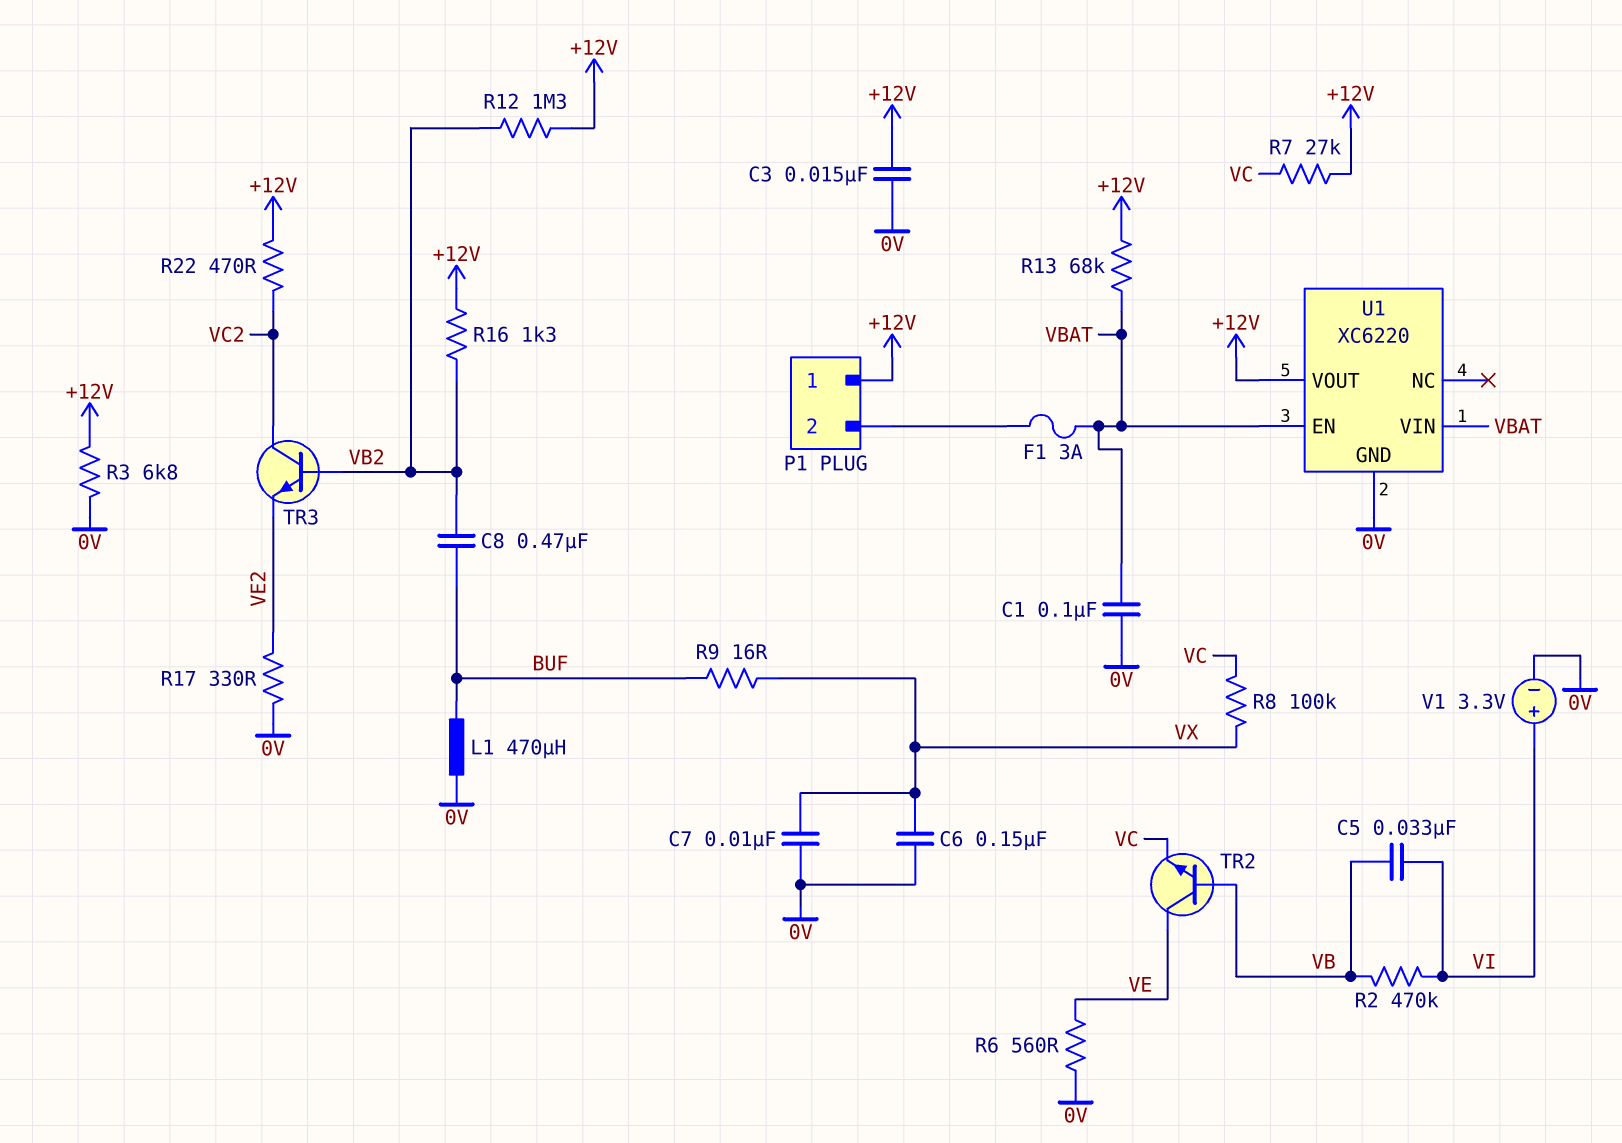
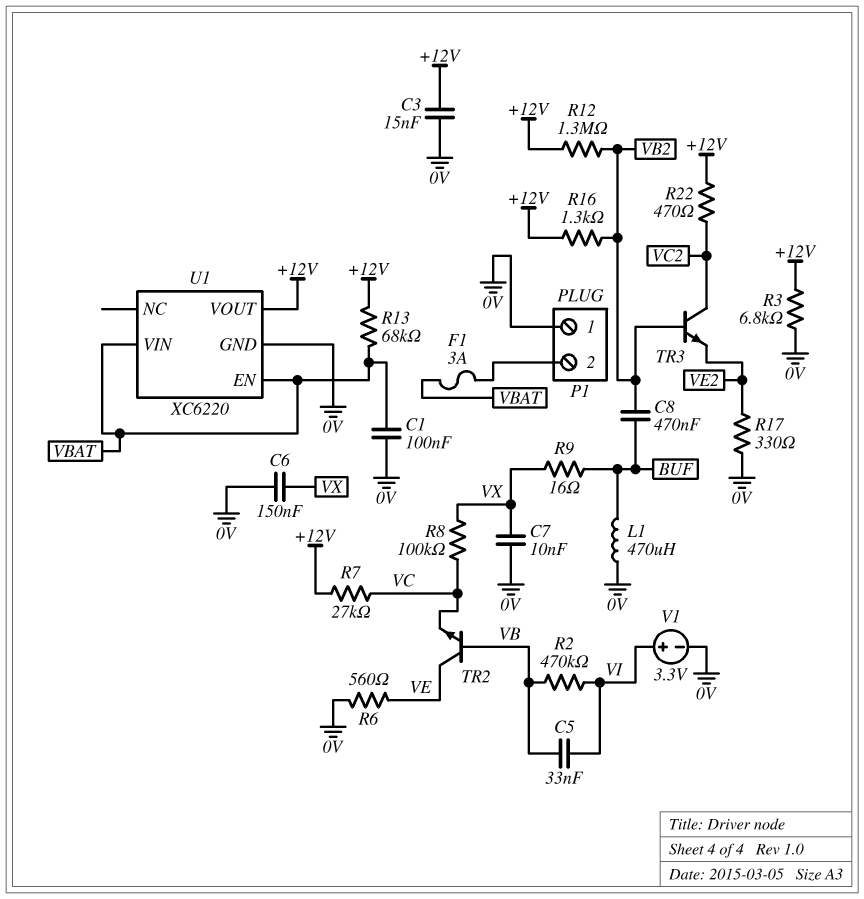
P1 pin 1: +12V -> 0V

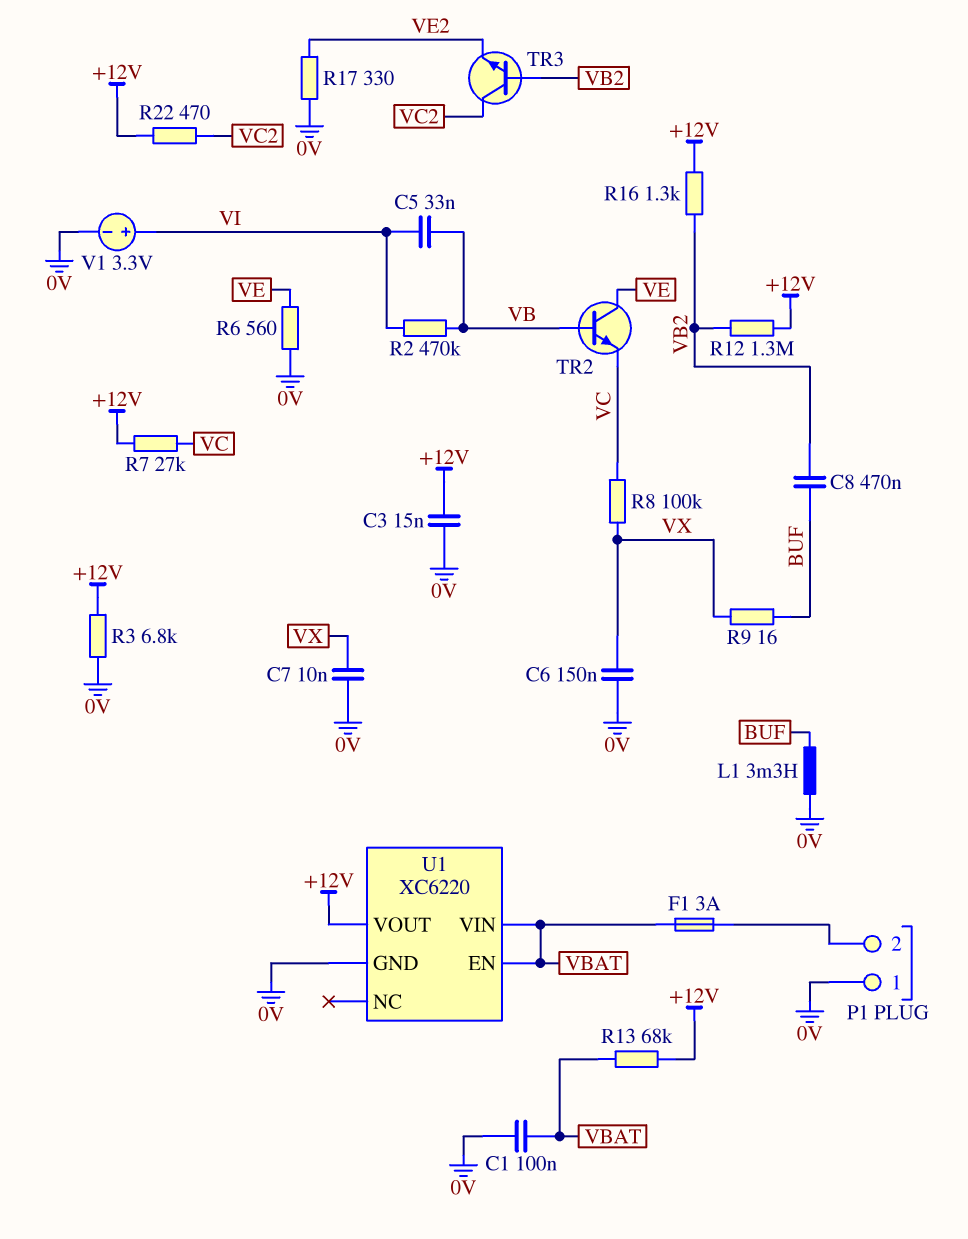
L1: 470uH (0V, BUF) -> 3.3mH (0V, BUF)

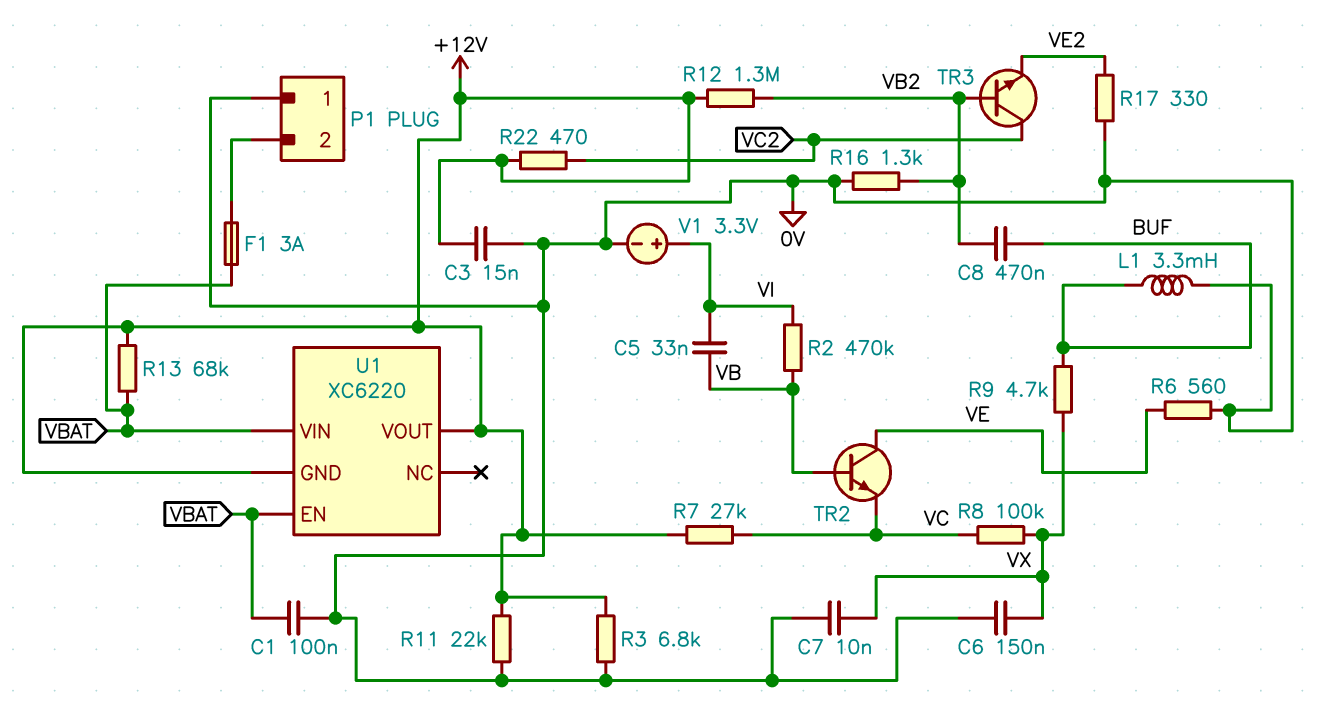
R9: 16 (BUF, VX) -> 4.7k (BUF, VX)
R11: none -> 22k (+12V, 0V)
R16: 1.3k (+12V, VB2) -> 1.3k (0V, VB2)
U1 pin GND: 0V -> +12V

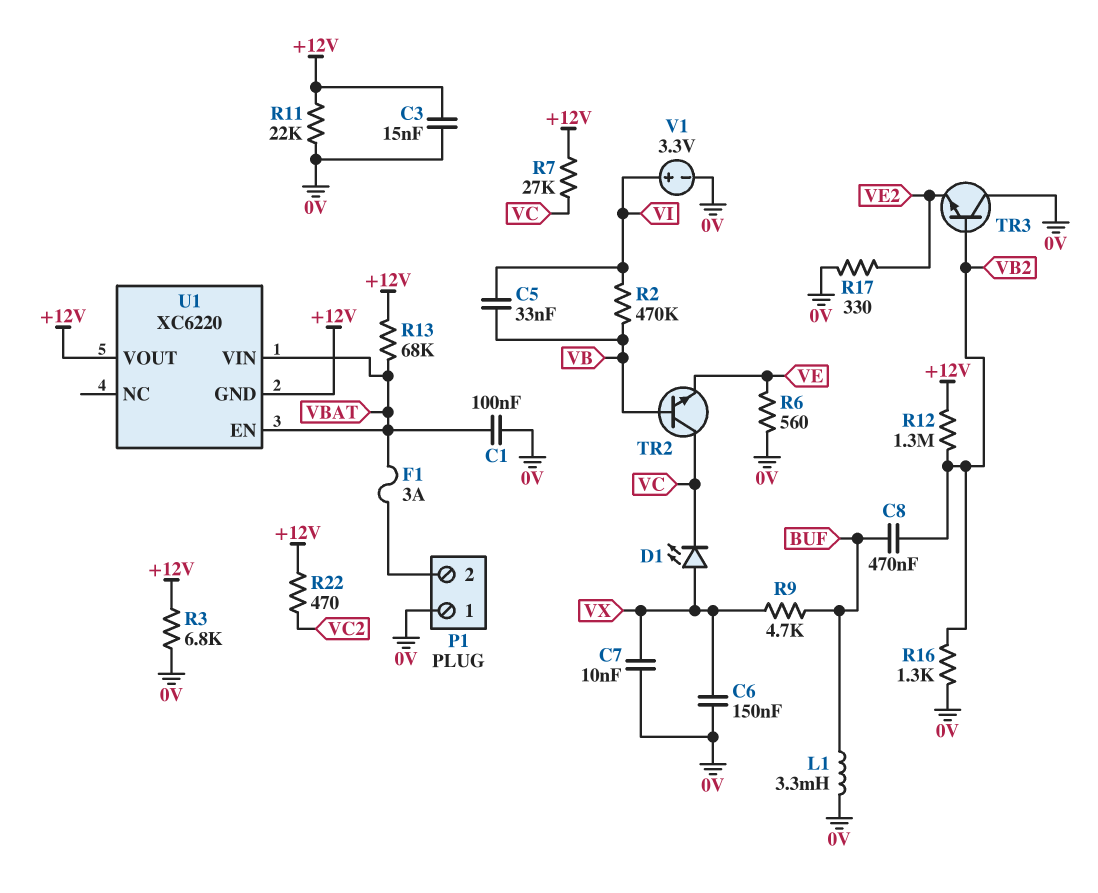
D1: none -> LED (A VX, K VC)
R8: 100k (VC, VX) -> none
TR2: NPN (B VB, C VE, E VC) -> NPN (B VB, C VC, E VE)
TR3: NPN (B VB2, C VC2, E VE2) -> NPN (B VB2, C 0V, E VE2)

